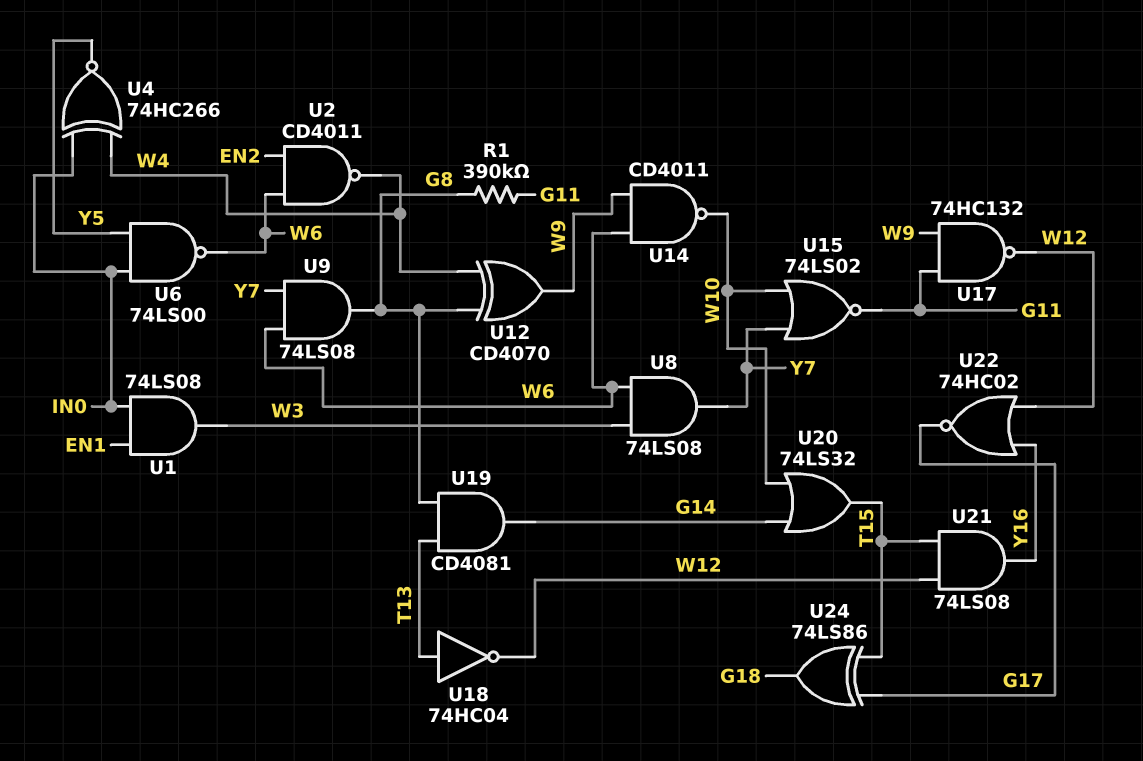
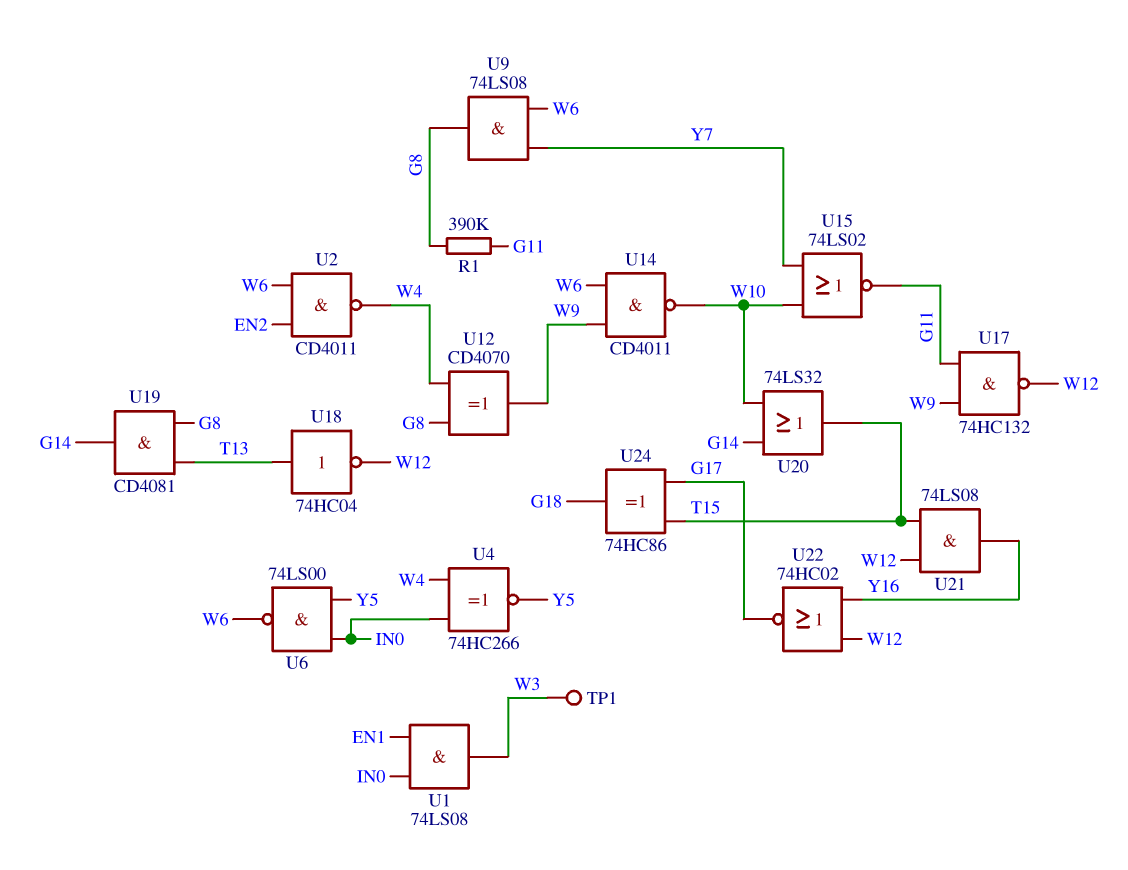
TP1: none -> test point (W3)
U8: AND 74LS08 (in W3, in W6, out Y7) -> none
U24: XOR 74LS86 (in G17, in T15, out G18) -> XOR 74HC86 (in G17, in T15, out G18)

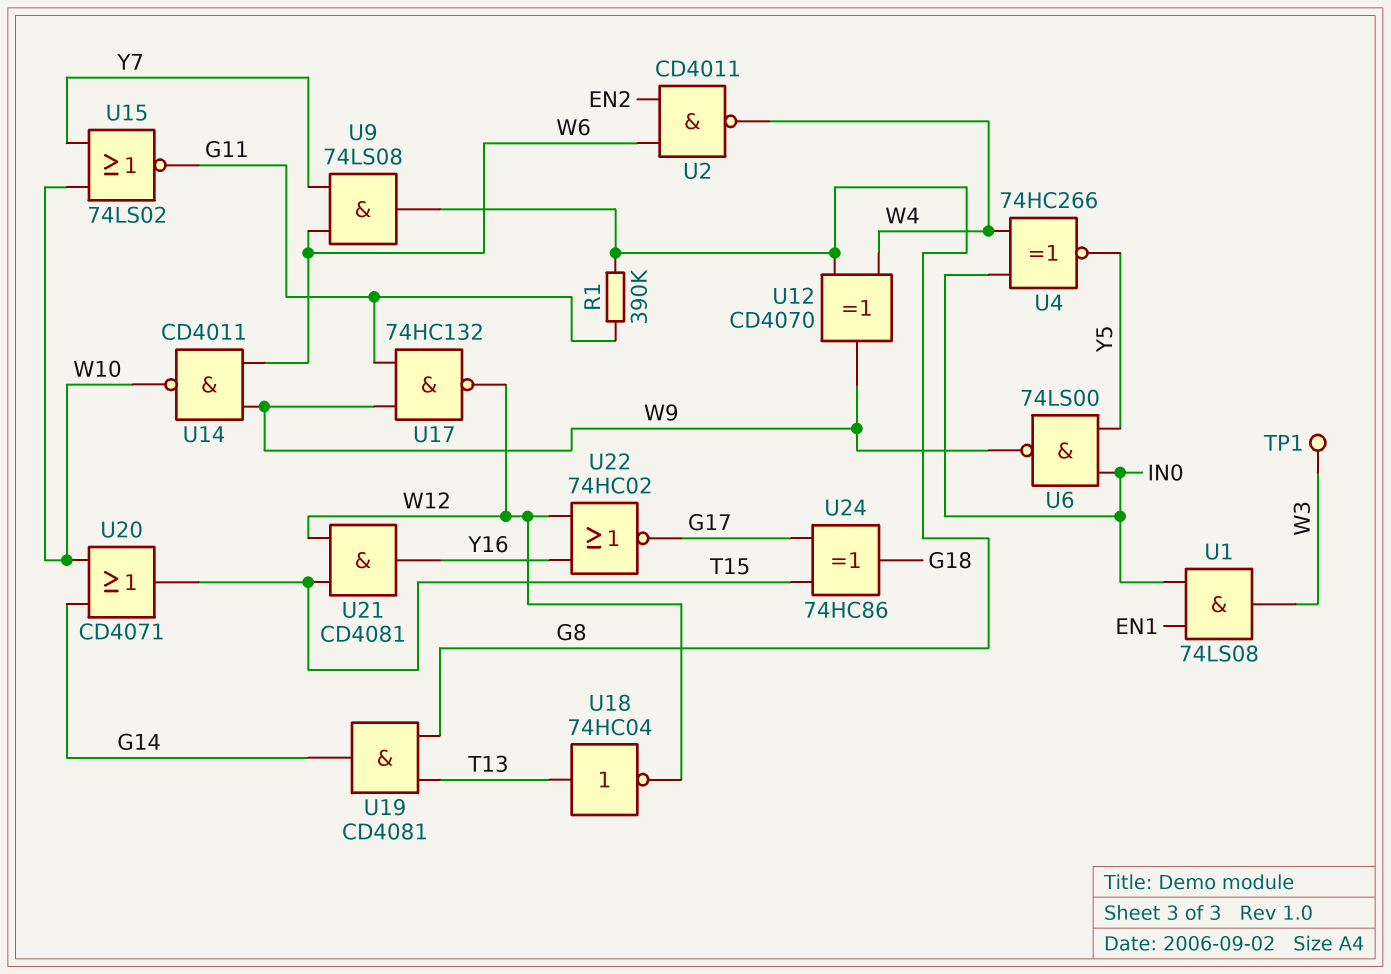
U6: NAND 74LS00 (in IN0, in Y5, out W6) -> NAND 74LS00 (in IN0, in Y5, out W9)
U20: OR 74LS32 (in G14, in W10, out T15) -> OR CD4071 (in G14, in W10, out T15)
U21: AND 74LS08 (in T15, in W12, out Y16) -> AND CD4081 (in T15, in W12, out Y16)

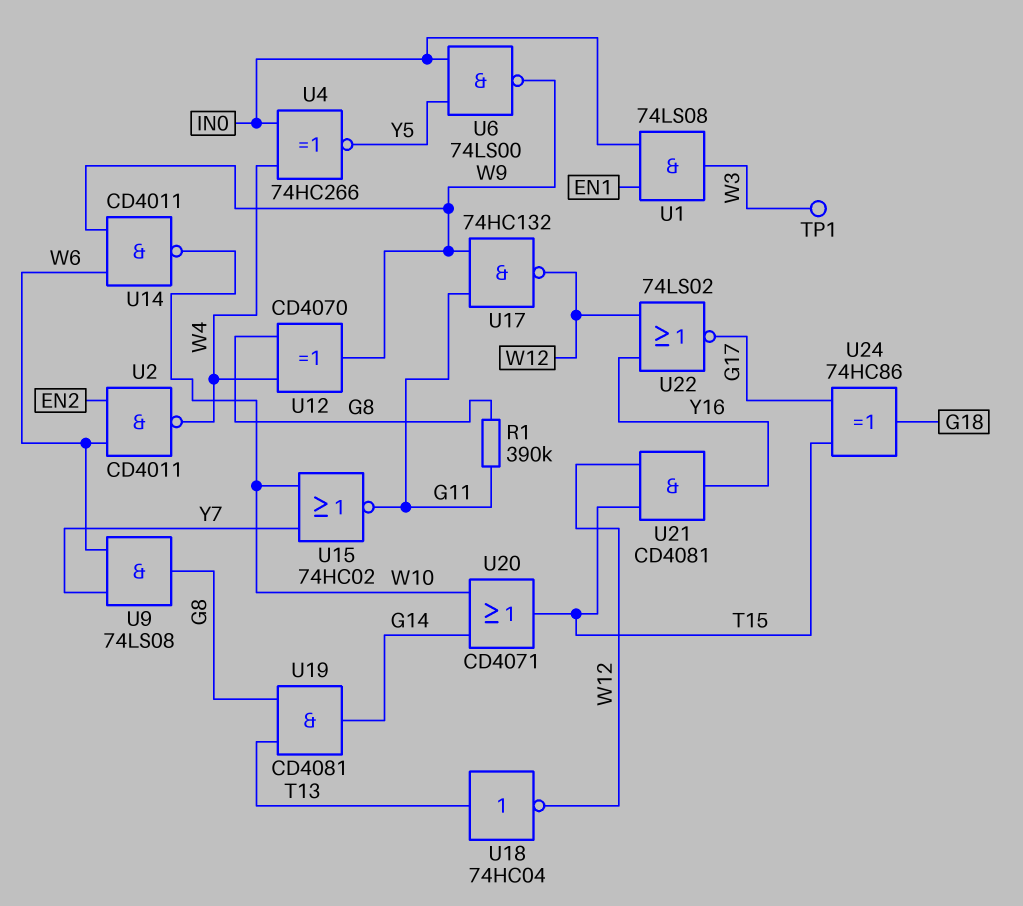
U15: NOR 74LS02 (in W10, in Y7, out G11) -> NOR 74HC02 (in W10, in Y7, out G11)
U22: NOR 74HC02 (in W12, in Y16, out G17) -> NOR 74LS02 (in W12, in Y16, out G17)

